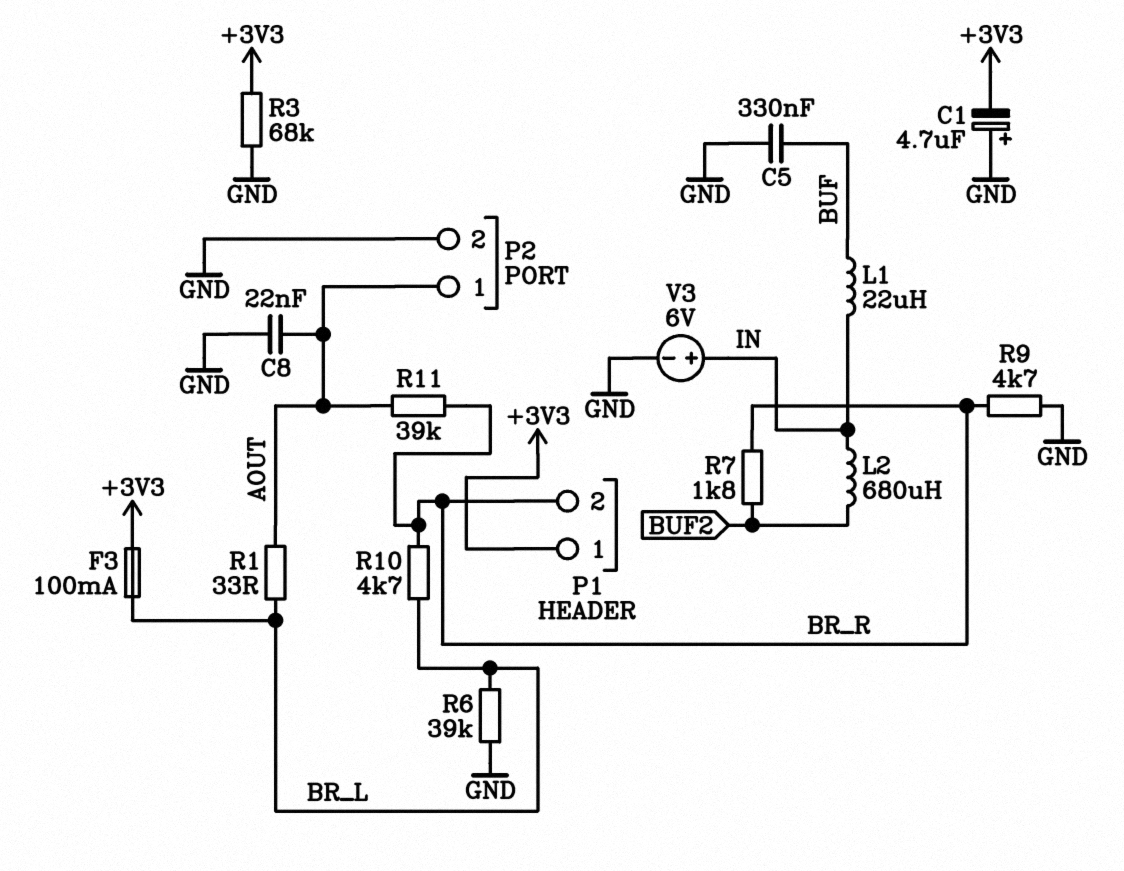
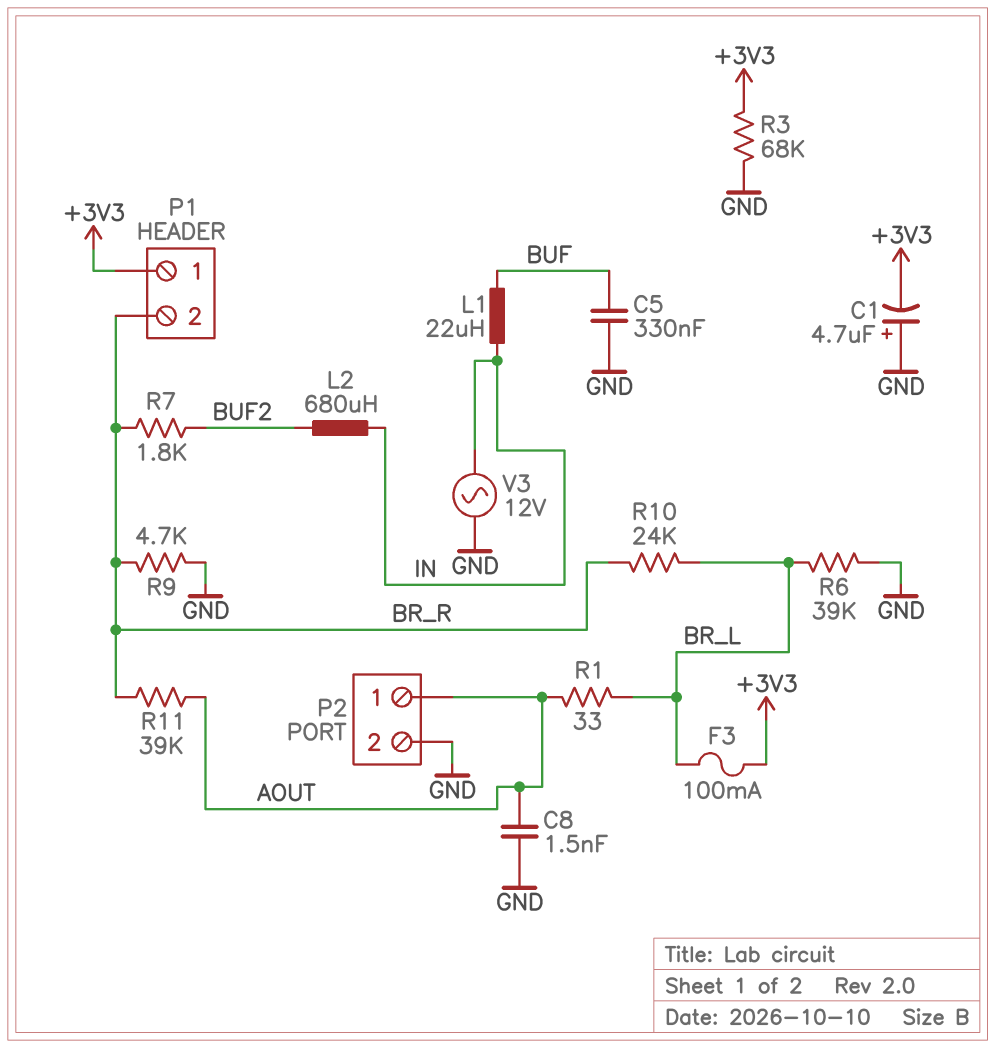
C8: 22nF (AOUT, GND) -> 1.5nF (AOUT, GND)
R10: 4.7k (BR_L, BR_R) -> 24k (BR_L, BR_R)
V3: 6V (plus IN, minus GND) -> AC 12V (GND, IN)

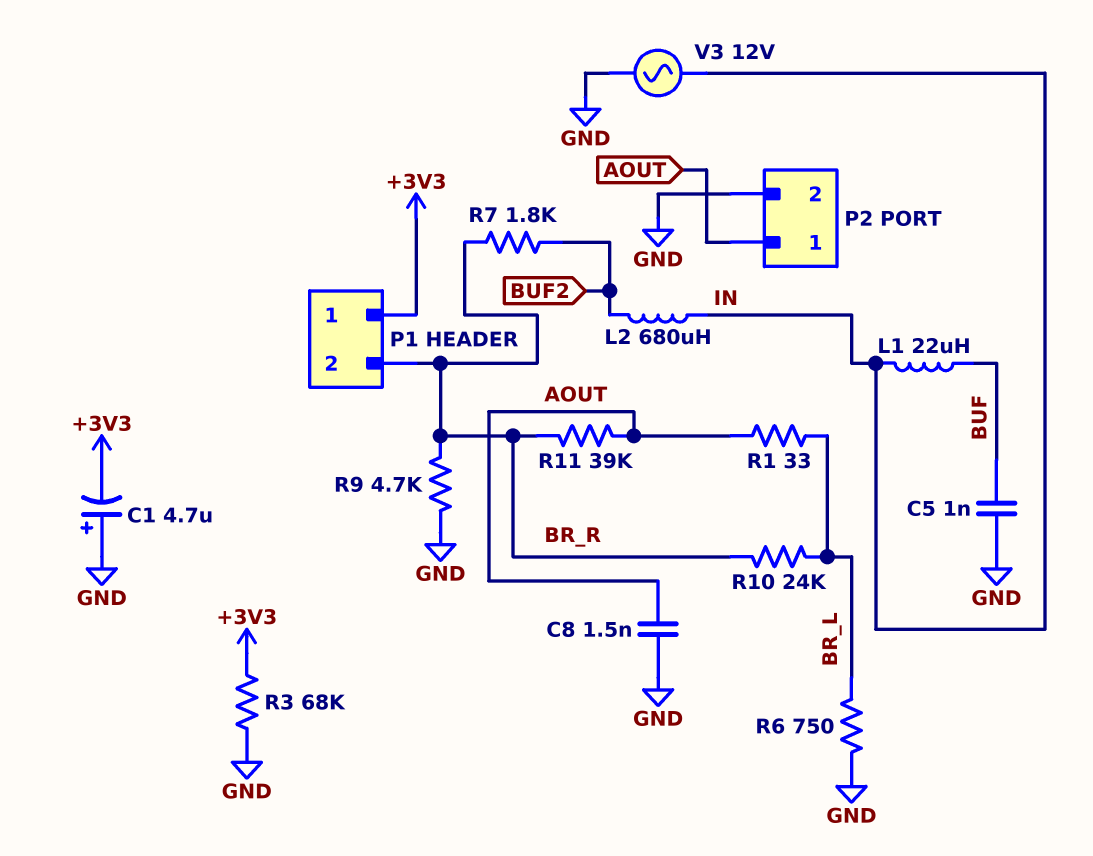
C5: 330nF (BUF, GND) -> 1nF (BUF, GND)
F3: 100mA (+3V3, BR_L) -> none
R6: 39k (BR_L, GND) -> 750 (BR_L, GND)

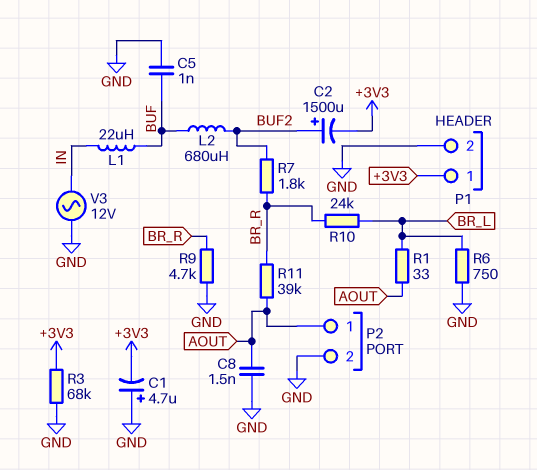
C2: none -> 1500uF (plus BUF2, minus +3V3)
L2: 680uH (BUF2, IN) -> 680uH (BUF, BUF2)
P1 pin 2: BR_R -> GND

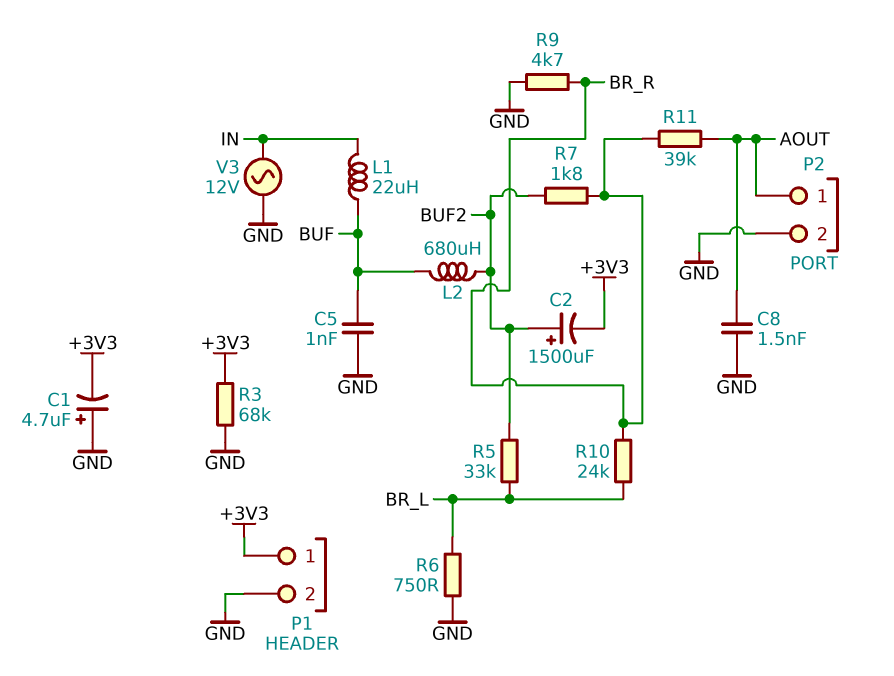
R1: 33 (AOUT, BR_L) -> none
R5: none -> 33k (BR_L, BUF2)

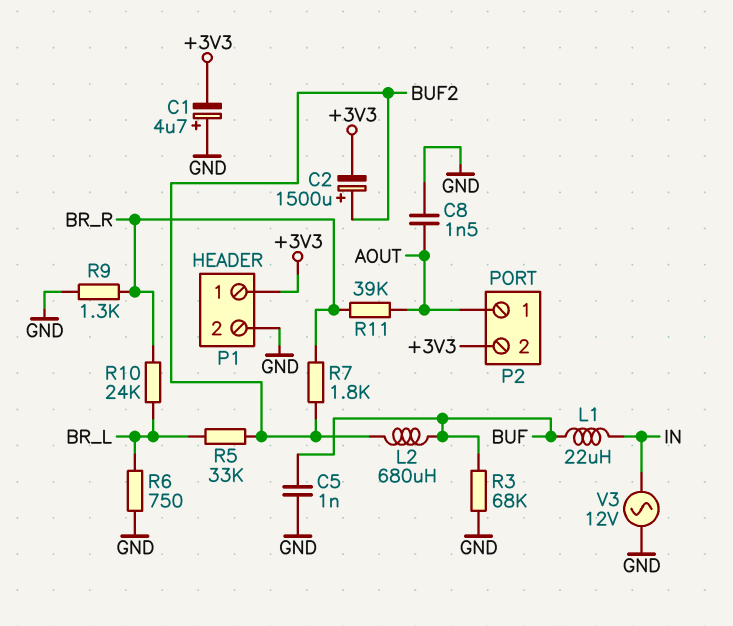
P2 pin 2: GND -> +3V3
R3: 68k (+3V3, GND) -> 68k (BUF, GND)
R9: 4.7k (BR_R, GND) -> 1.3k (BR_R, GND)

